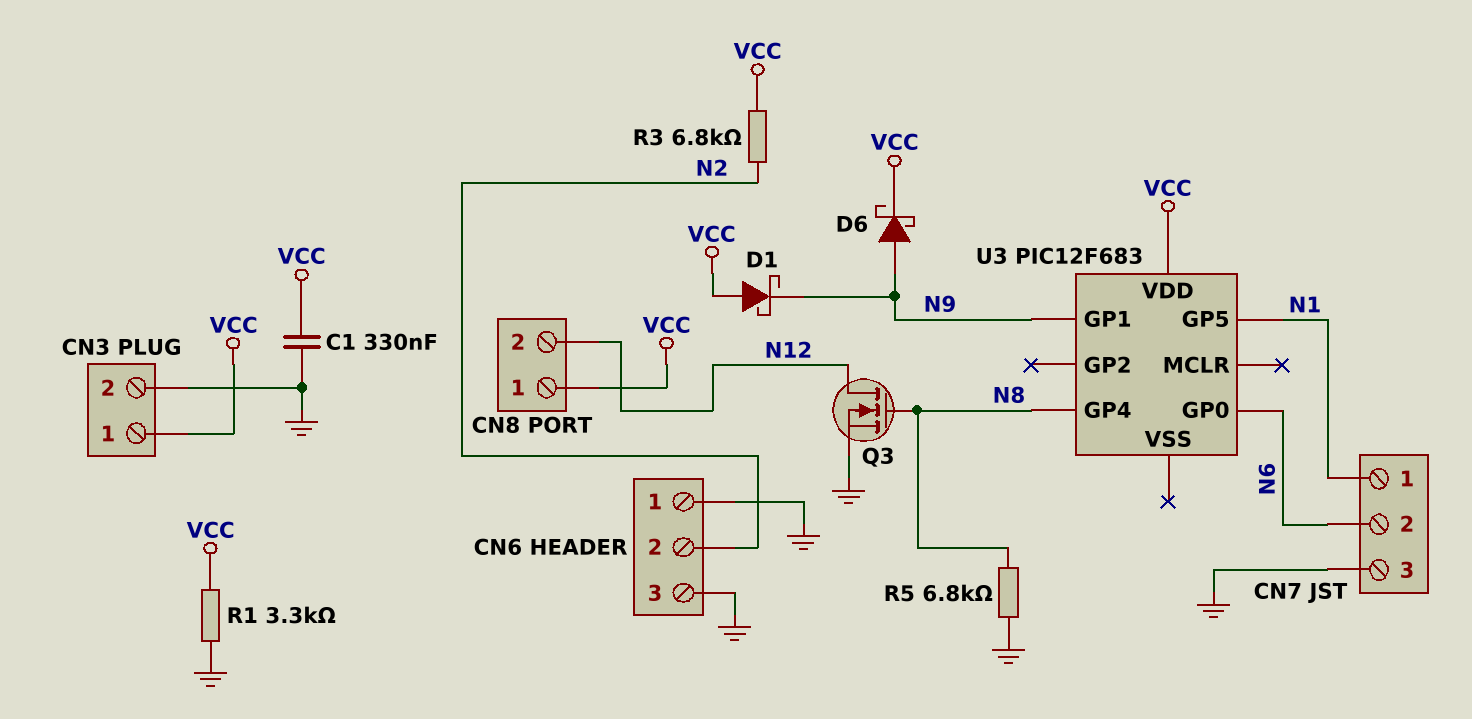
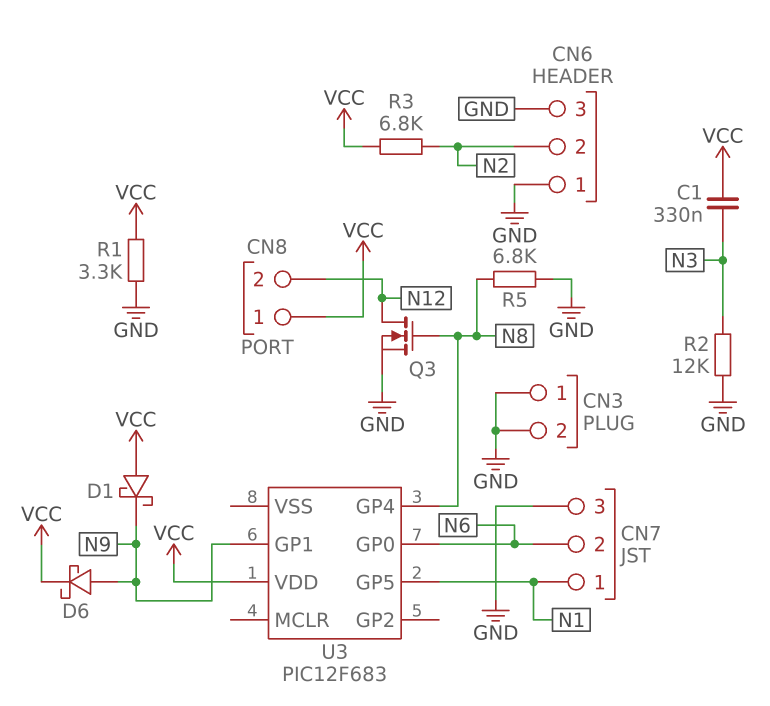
C1: 330nF (GND, VCC) -> 330nF (N3, VCC)
CN3 pin 1: VCC -> GND
R2: none -> 12k (GND, N3)

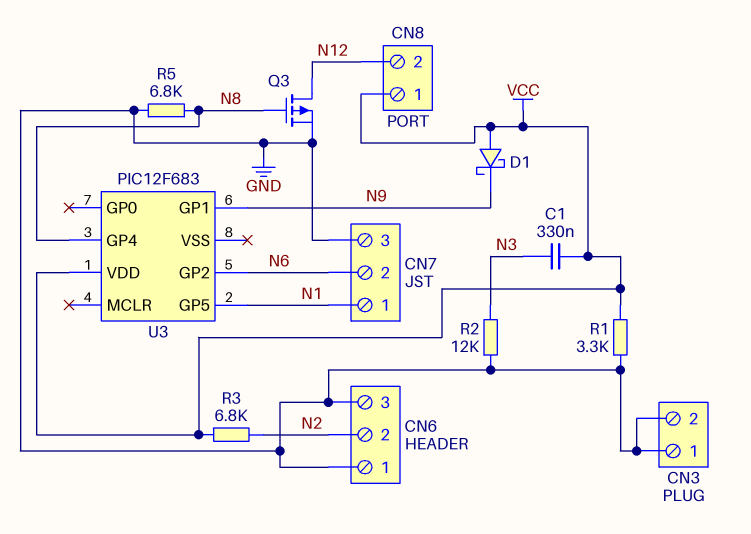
D6: schottky (A N9, K VCC) -> none
Q3: NMOS (G N8, D N12, S GND) -> PMOS (G N8, D N12, S GND)
U3 pin GP0: N6 -> none
U3 pin GP2: none -> N6

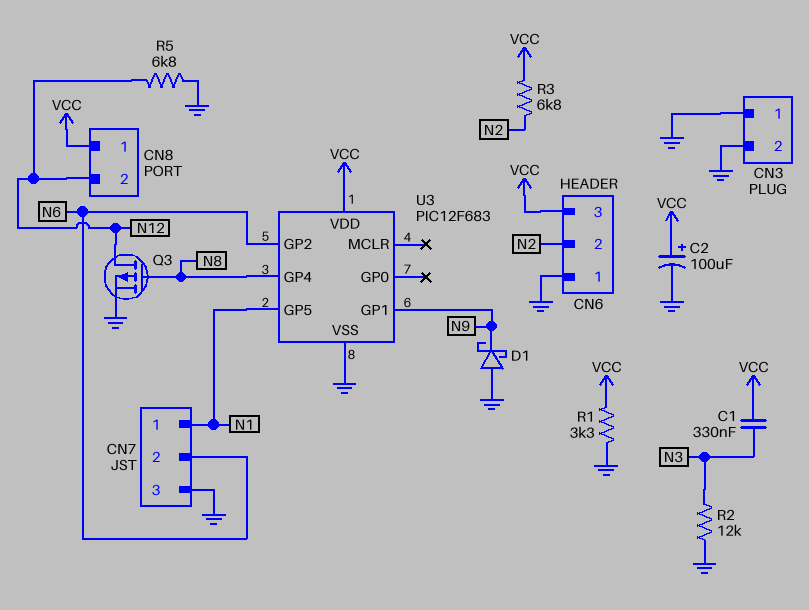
C2: none -> 100uF (plus VCC, minus GND)
CN6 pin 3: GND -> VCC
D1: schottky (A VCC, K N9) -> schottky (A GND, K N9)
R5: 6.8k (GND, N8) -> 6.8k (GND, N12)
U3 pin VSS: none -> GND

